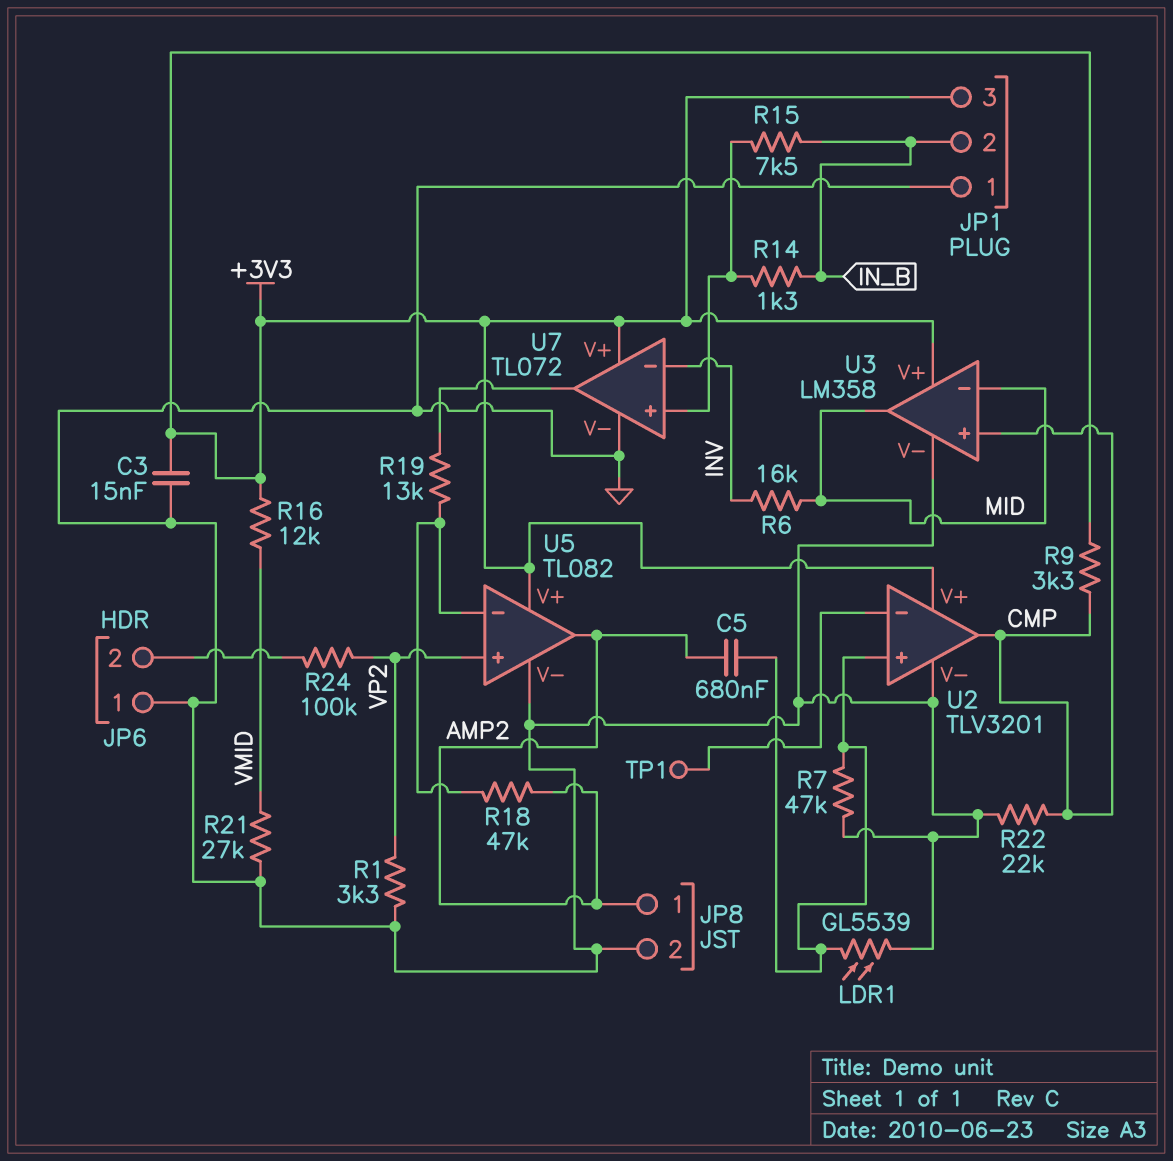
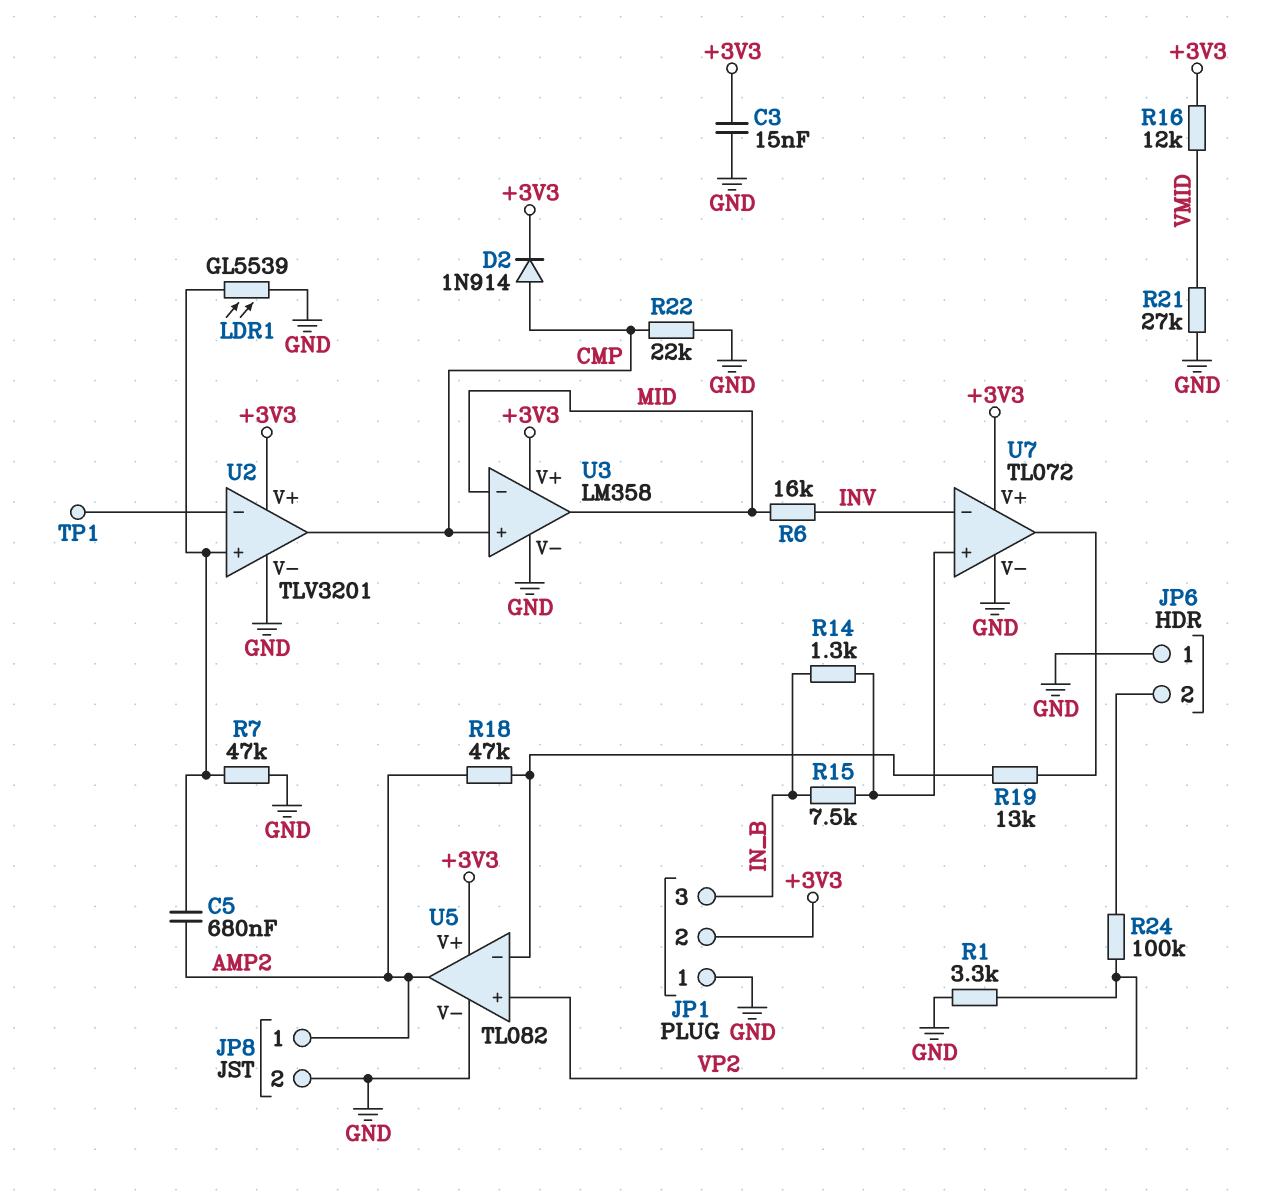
D2: none -> diode 1N914 (A CMP, K +3V3)
JP1 pin 2: IN_B -> +3V3
JP1 pin 3: +3V3 -> IN_B
R9: 3.3k (+3V3, CMP) -> none

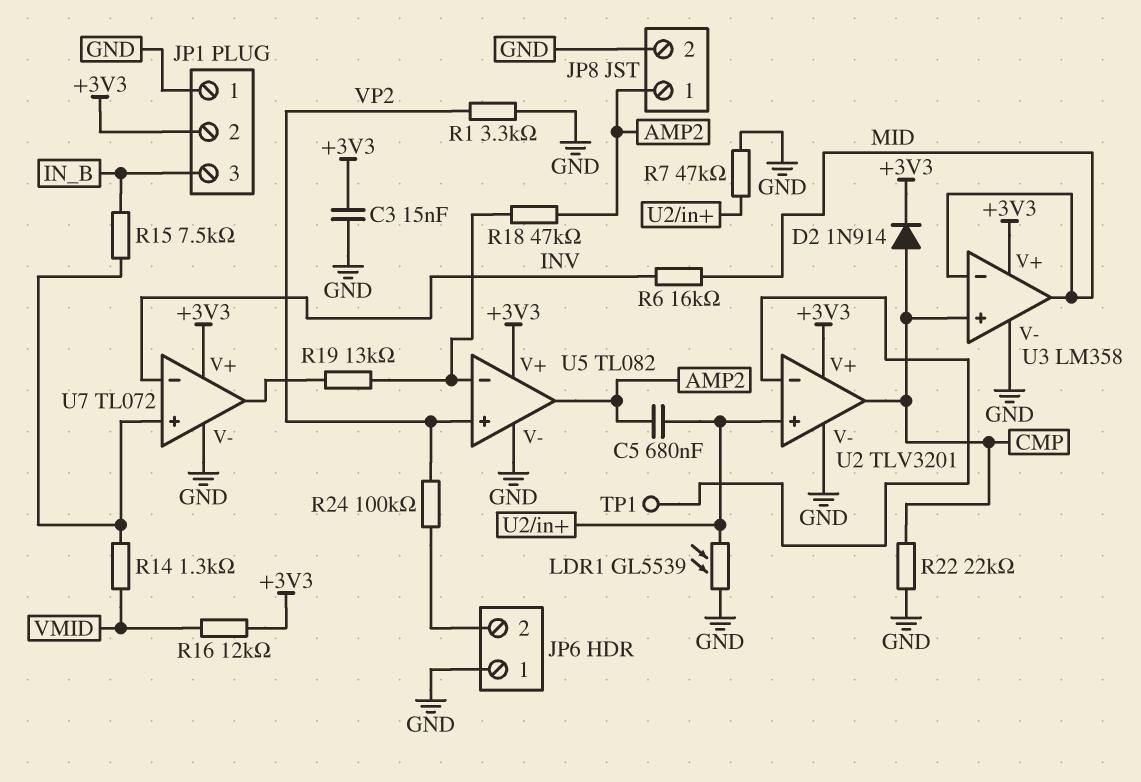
R14: 1.3k (IN_B, U7/in+) -> 1.3k (U7/in+, VMID)
R21: 27k (GND, VMID) -> none

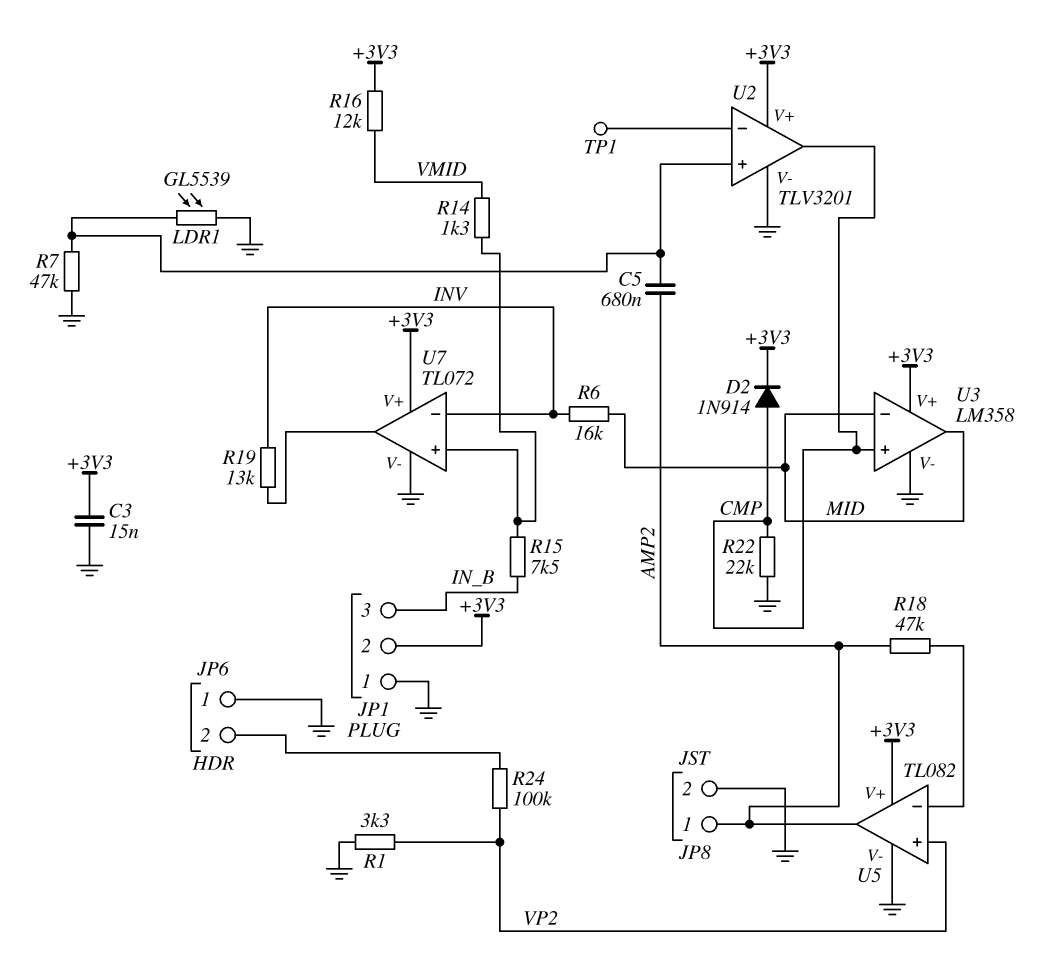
R19: 13k (U5/in-, U7/out) -> 13k (INV, U7/out)

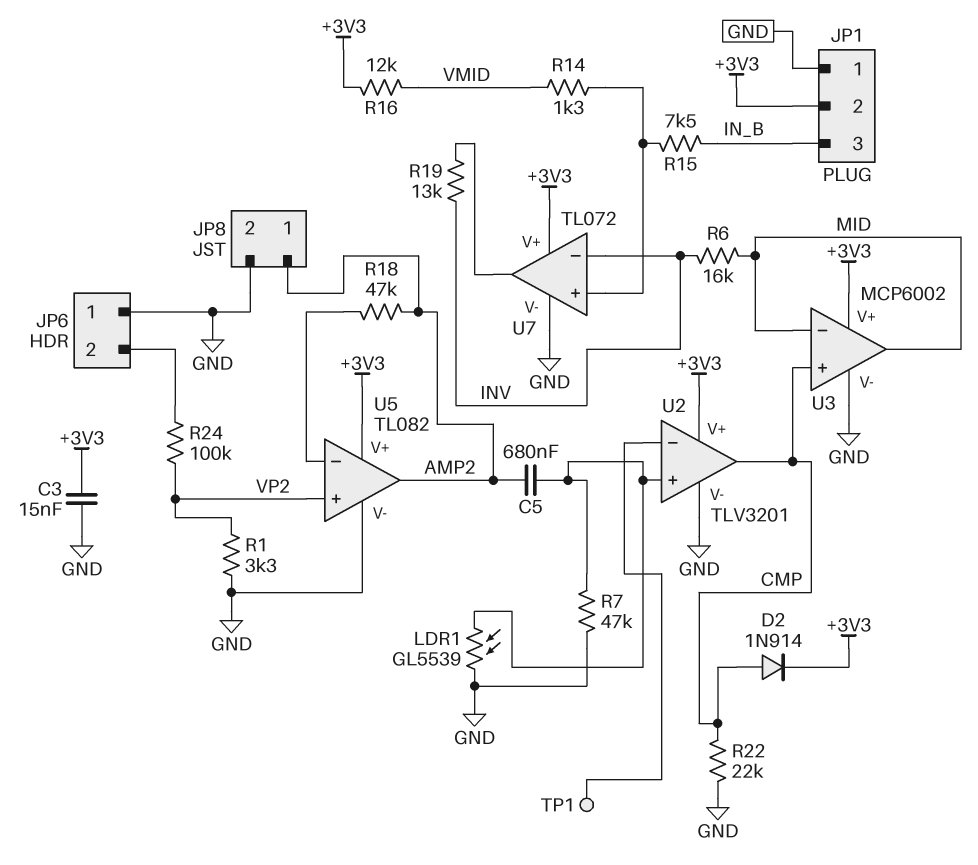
U3: LM358 -> MCP6002

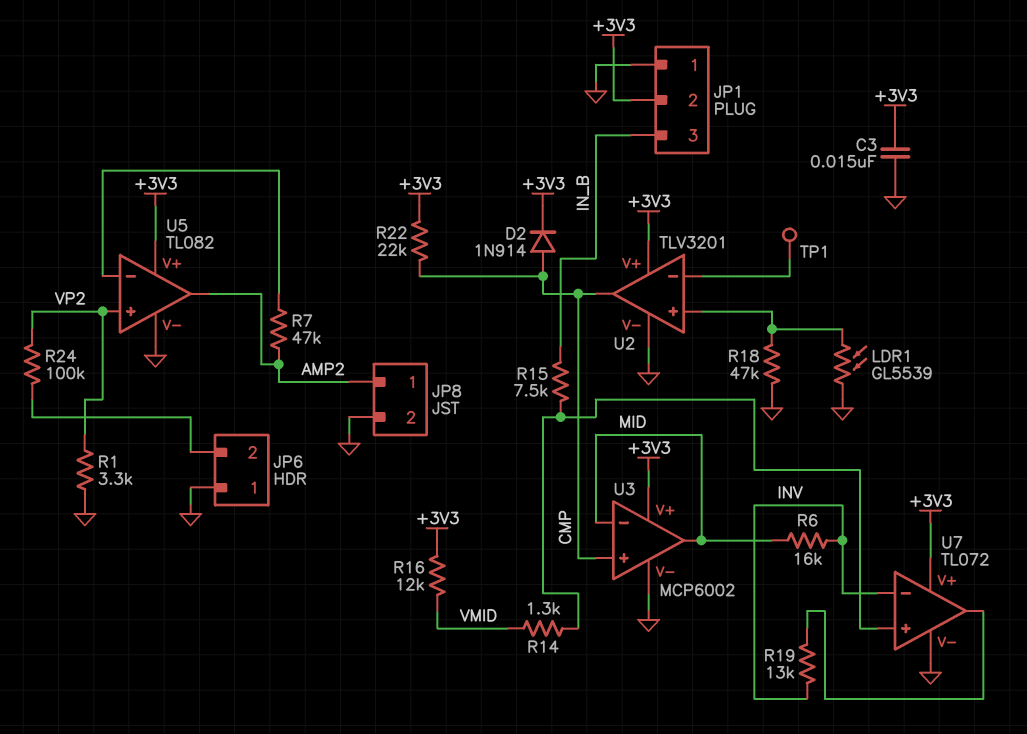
C5: 680nF (AMP2, U2/in+) -> none
R7: 47k (GND, U2/in+) -> 47k (AMP2, U5/in-)
R18: 47k (AMP2, U5/in-) -> 47k (GND, U2/in+)
R22: 22k (CMP, GND) -> 22k (+3V3, CMP)

